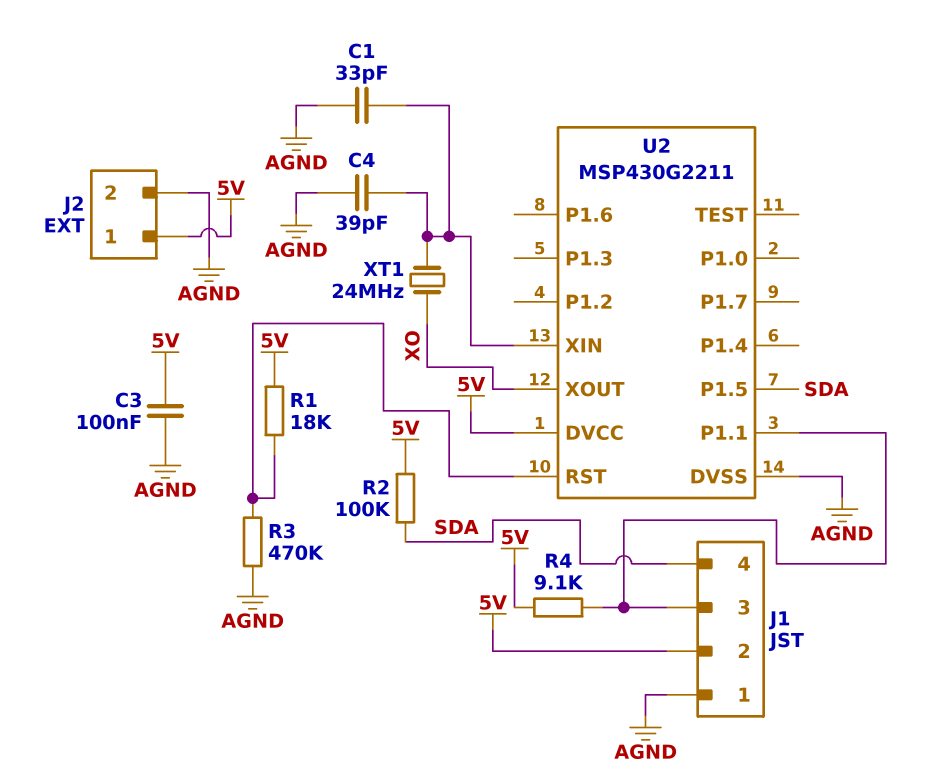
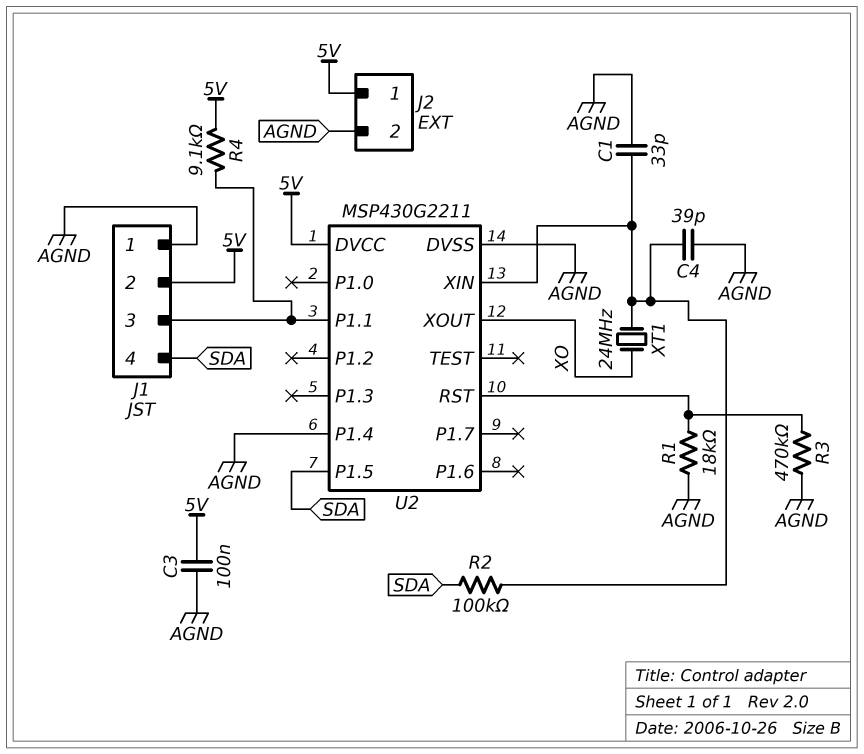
R1: 18k (5V, U2/RST) -> 18k (AGND, U2/RST)
R2: 100k (5V, SDA) -> 100k (SDA, U2/XIN)
U2 pin P1.4: none -> AGND

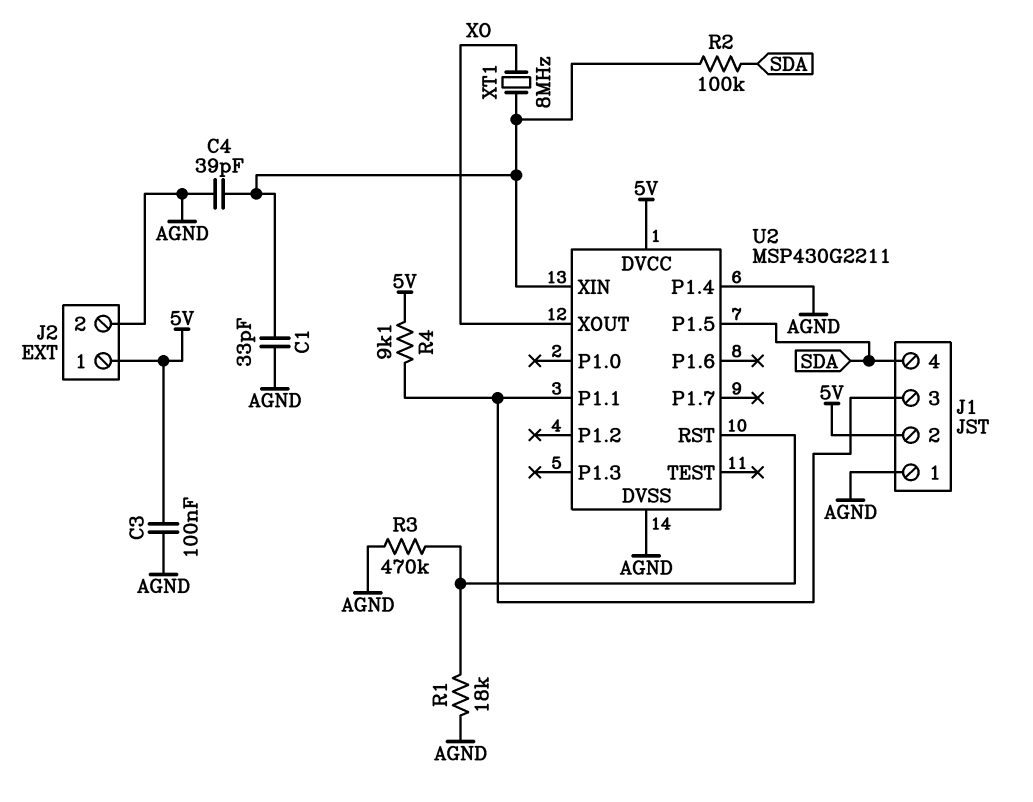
XT1: 24MHz (U2/XIN, XO) -> 8MHz (U2/XIN, XO)

